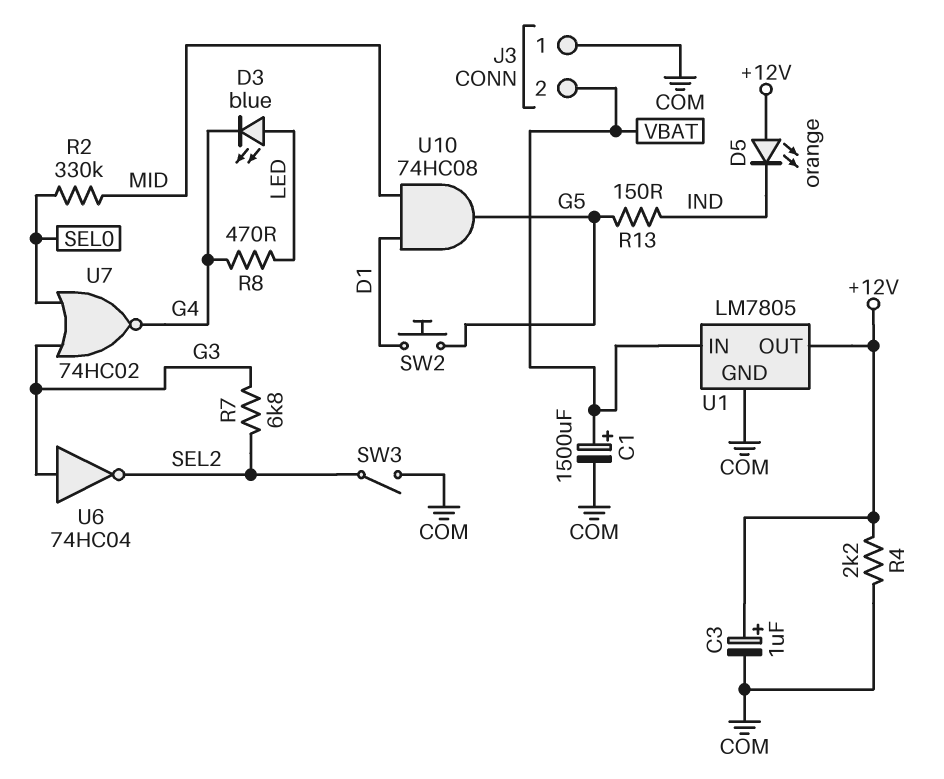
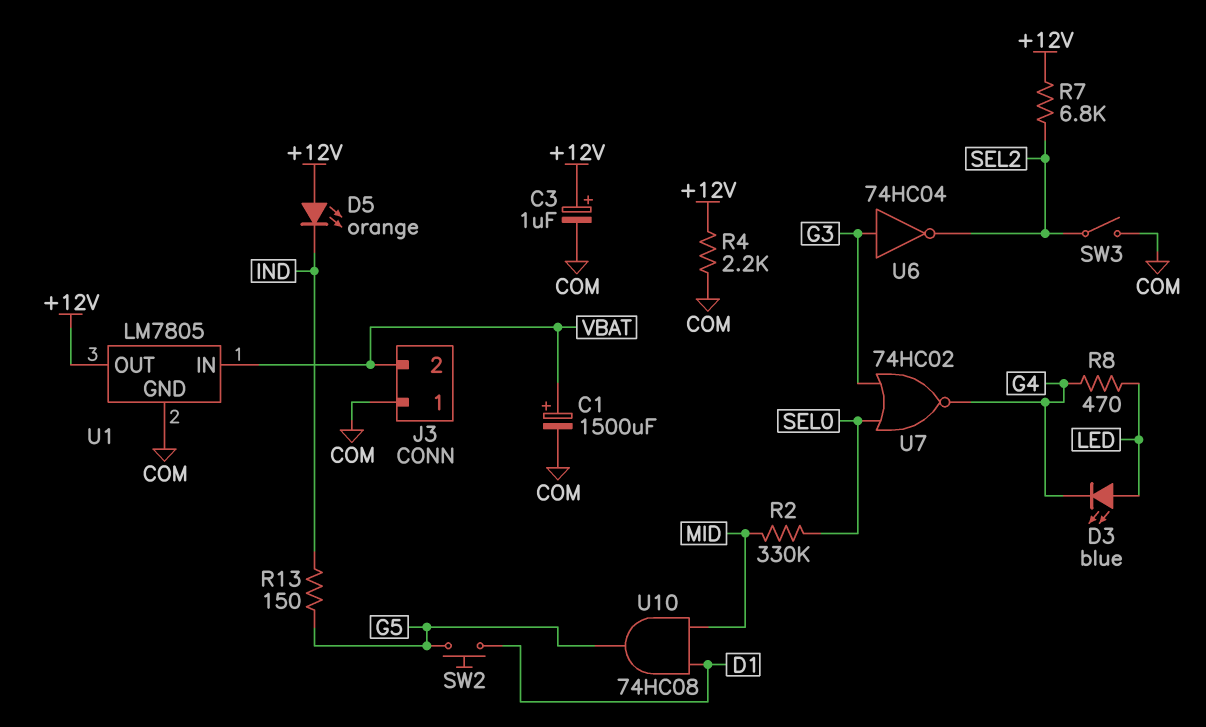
R7: 6.8k (G3, SEL2) -> 6.8k (+12V, SEL2)

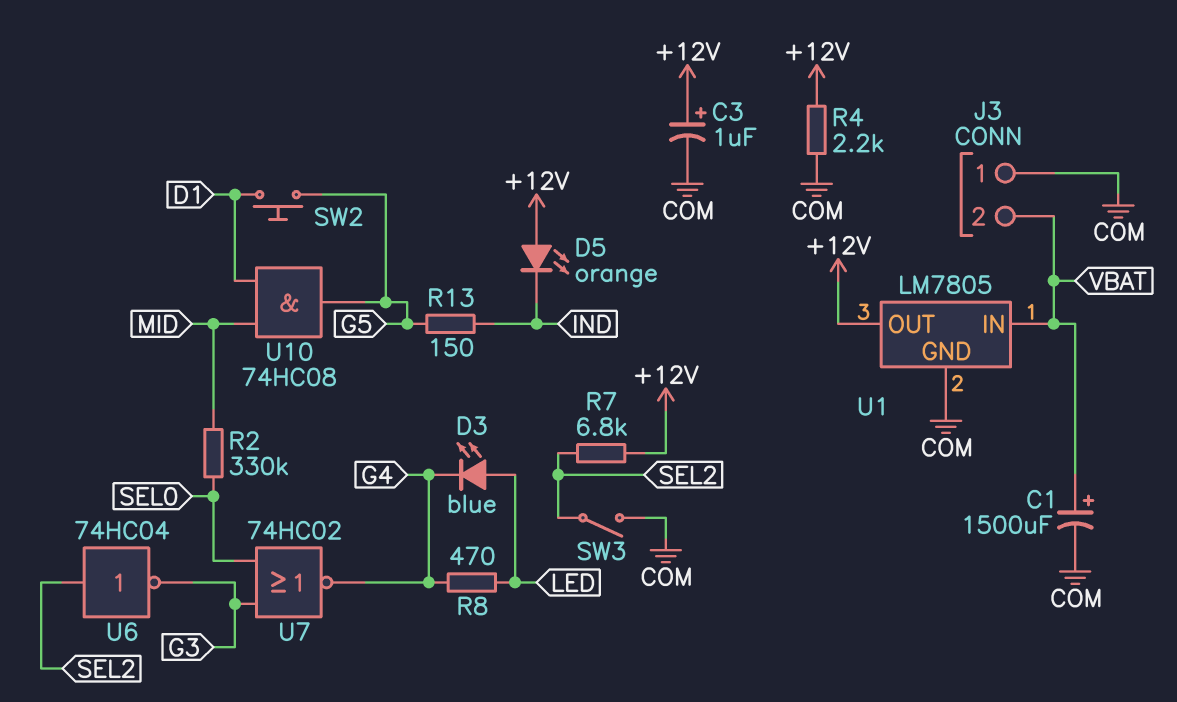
U6: NOT 74HC04 (in G3, out SEL2) -> NOT 74HC04 (in SEL2, out G3)

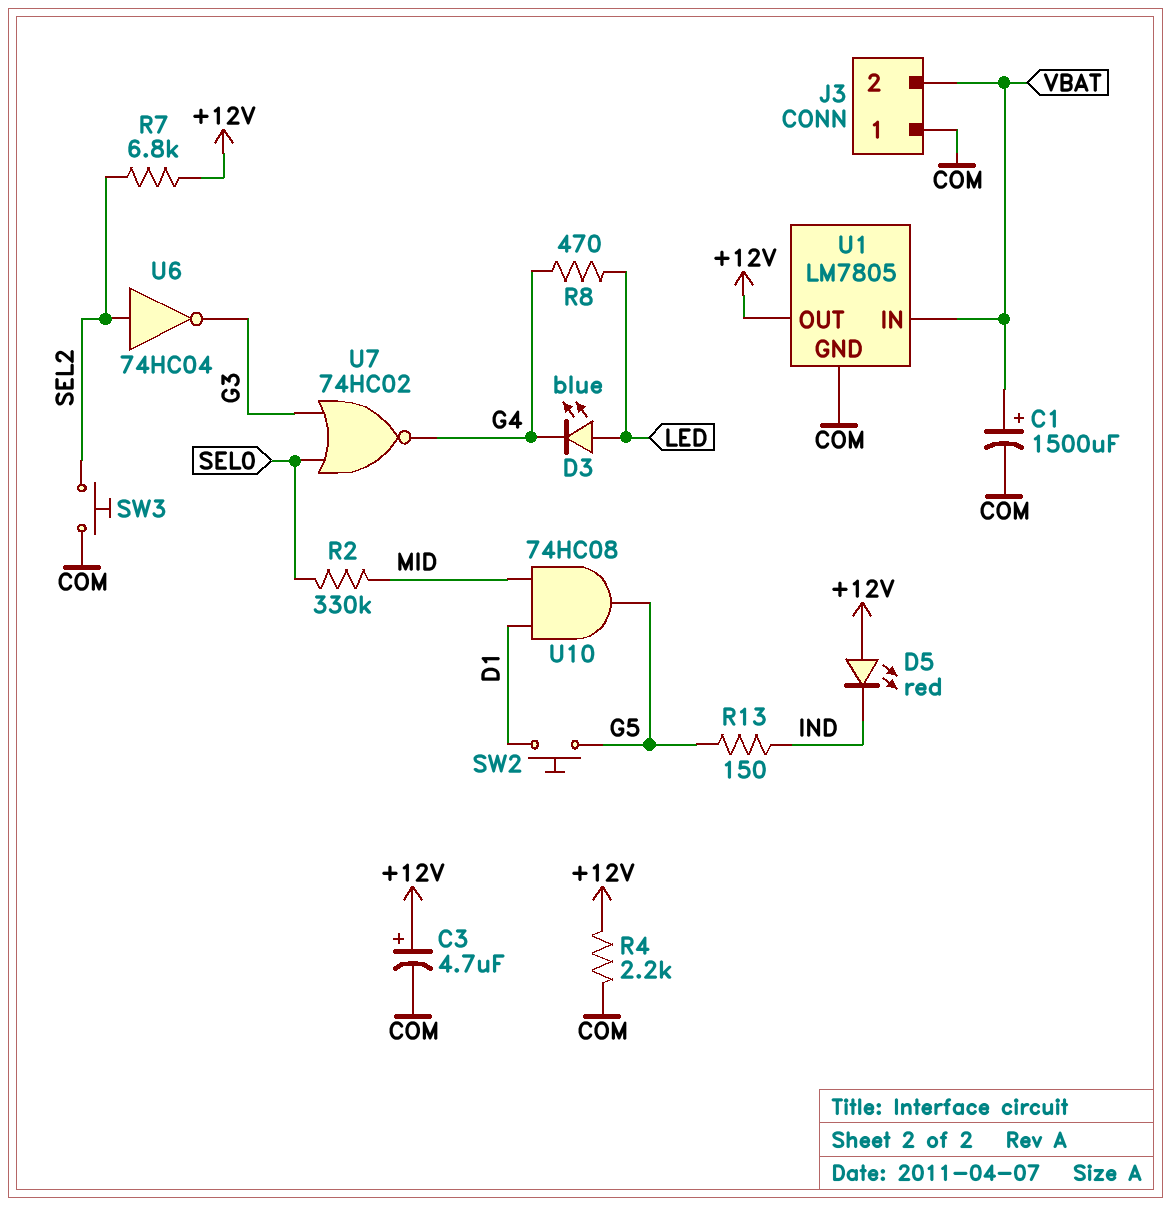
C3: 1uF (plus +12V, minus COM) -> 4.7uF (plus +12V, minus COM)
D5: LED orange (A +12V, K IND) -> LED red (A +12V, K IND)
SW3: switch (COM, SEL2) -> button (COM, SEL2)

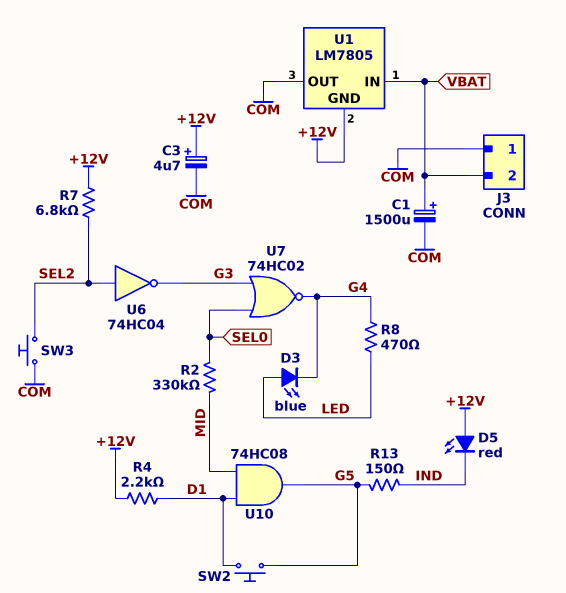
R4: 2.2k (+12V, COM) -> 2.2k (+12V, D1)
U1 pin GND: COM -> +12V
U1 pin OUT: +12V -> COM

